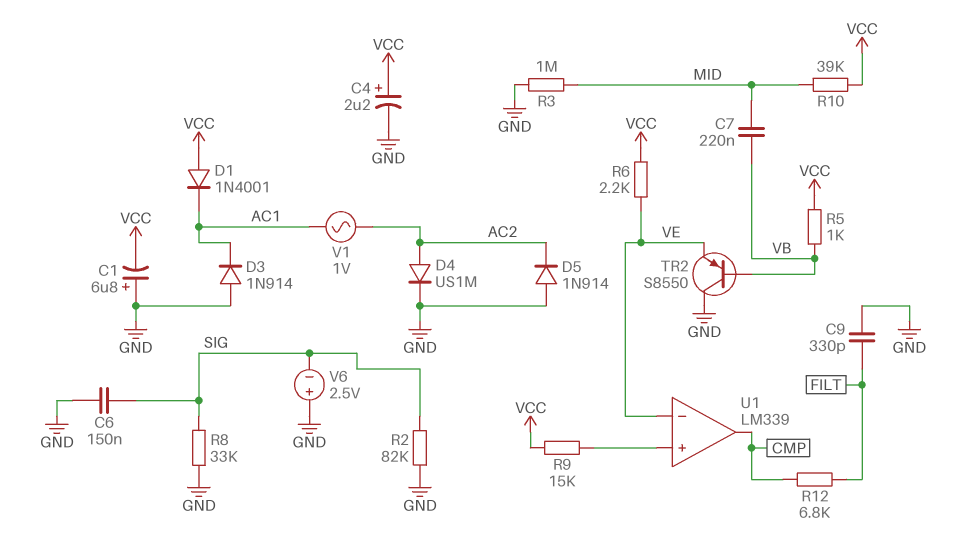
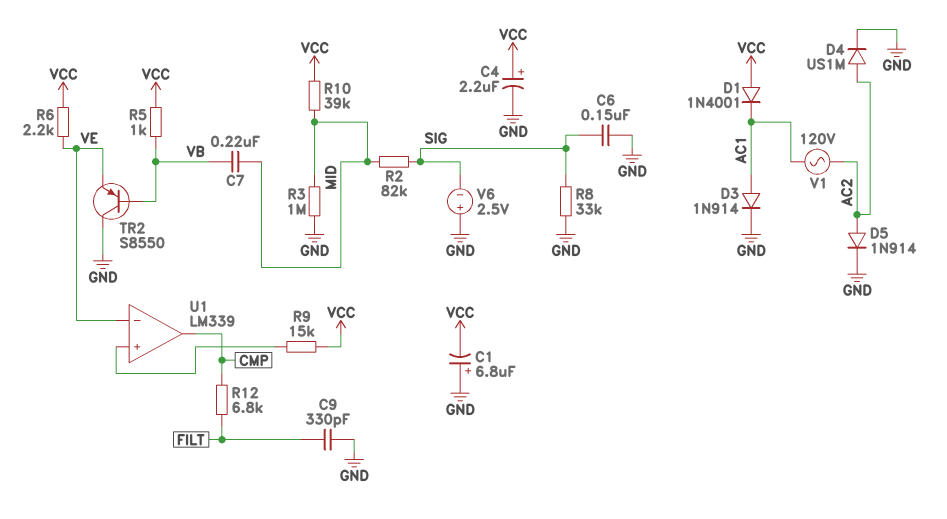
D3: diode 1N914 (A GND, K AC1) -> diode 1N914 (A AC1, K GND)
D5: diode 1N914 (A GND, K AC2) -> diode 1N914 (A AC2, K GND)
R2: 82k (GND, SIG) -> 82k (MID, SIG)
V1: AC 1V (AC1, AC2) -> AC 120V (AC1, AC2)

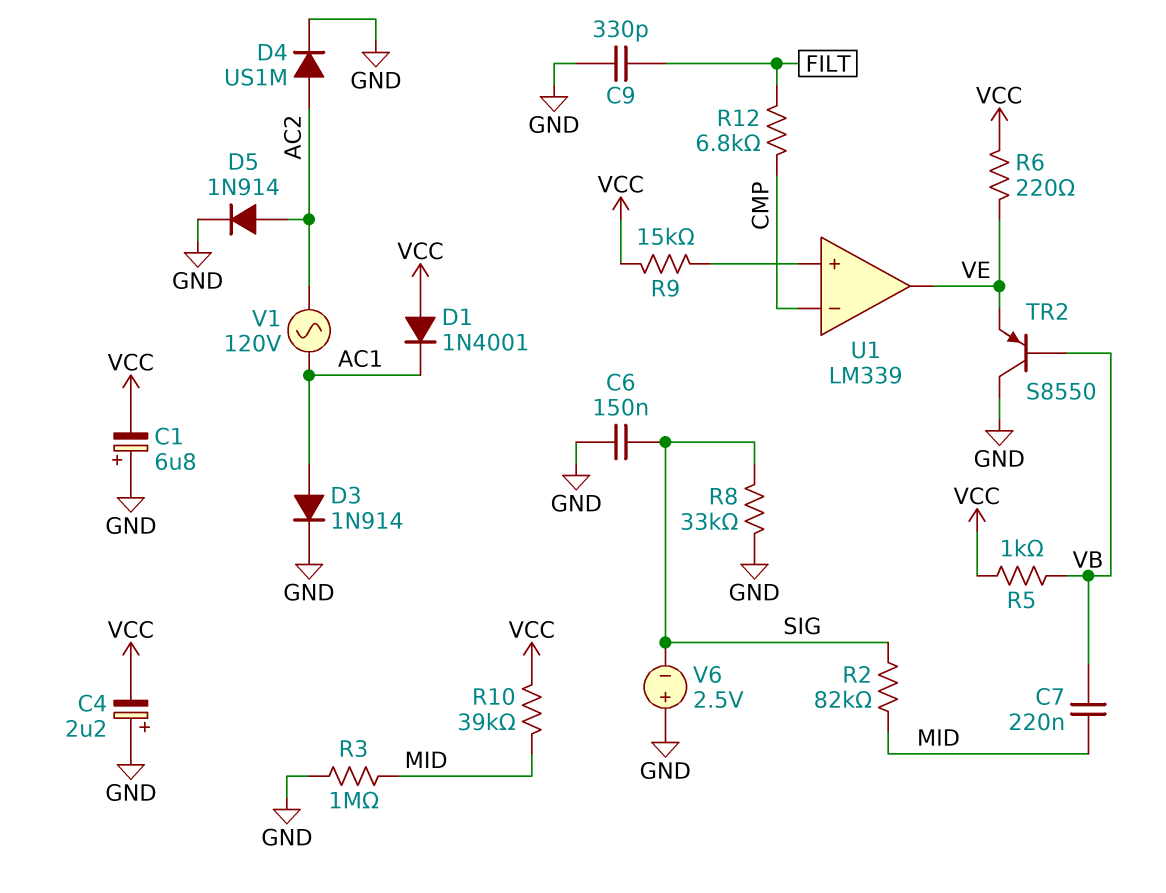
C4: 2.2uF (plus VCC, minus GND) -> 2.2uF (plus GND, minus VCC)
R6: 2.2k (VCC, VE) -> 220 (VCC, VE)
U1 pin in-: VE -> CMP
U1 pin out: CMP -> VE

